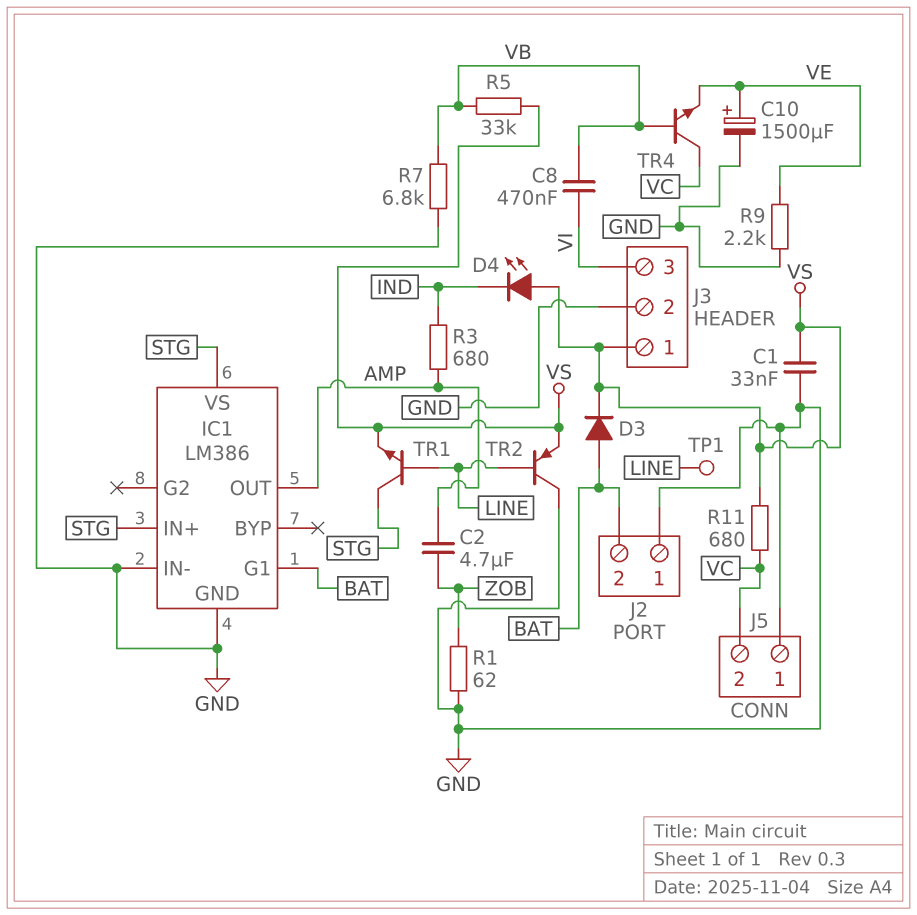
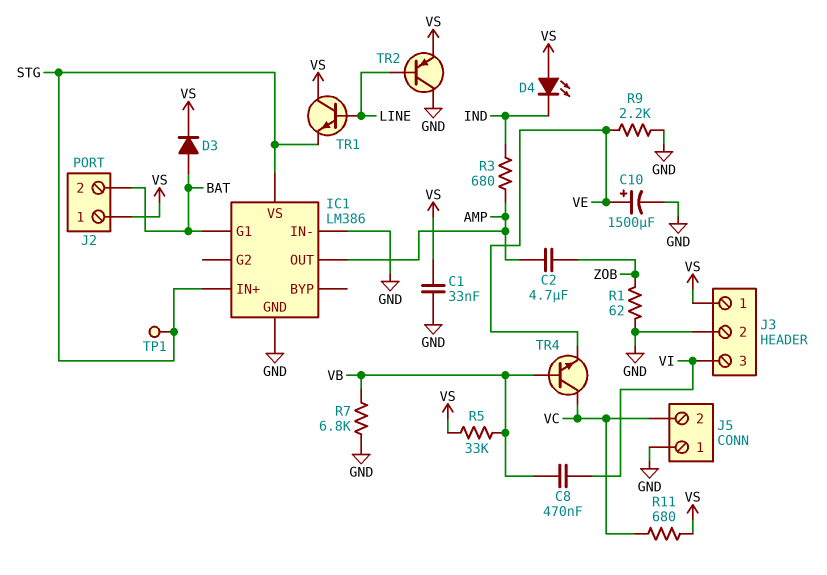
J2 pin 1: GND -> VS
TP1: test point (LINE) -> test point (STG)
TR1: NPN (B LINE, C STG, E VS) -> NPN (B LINE, C VS, E STG)

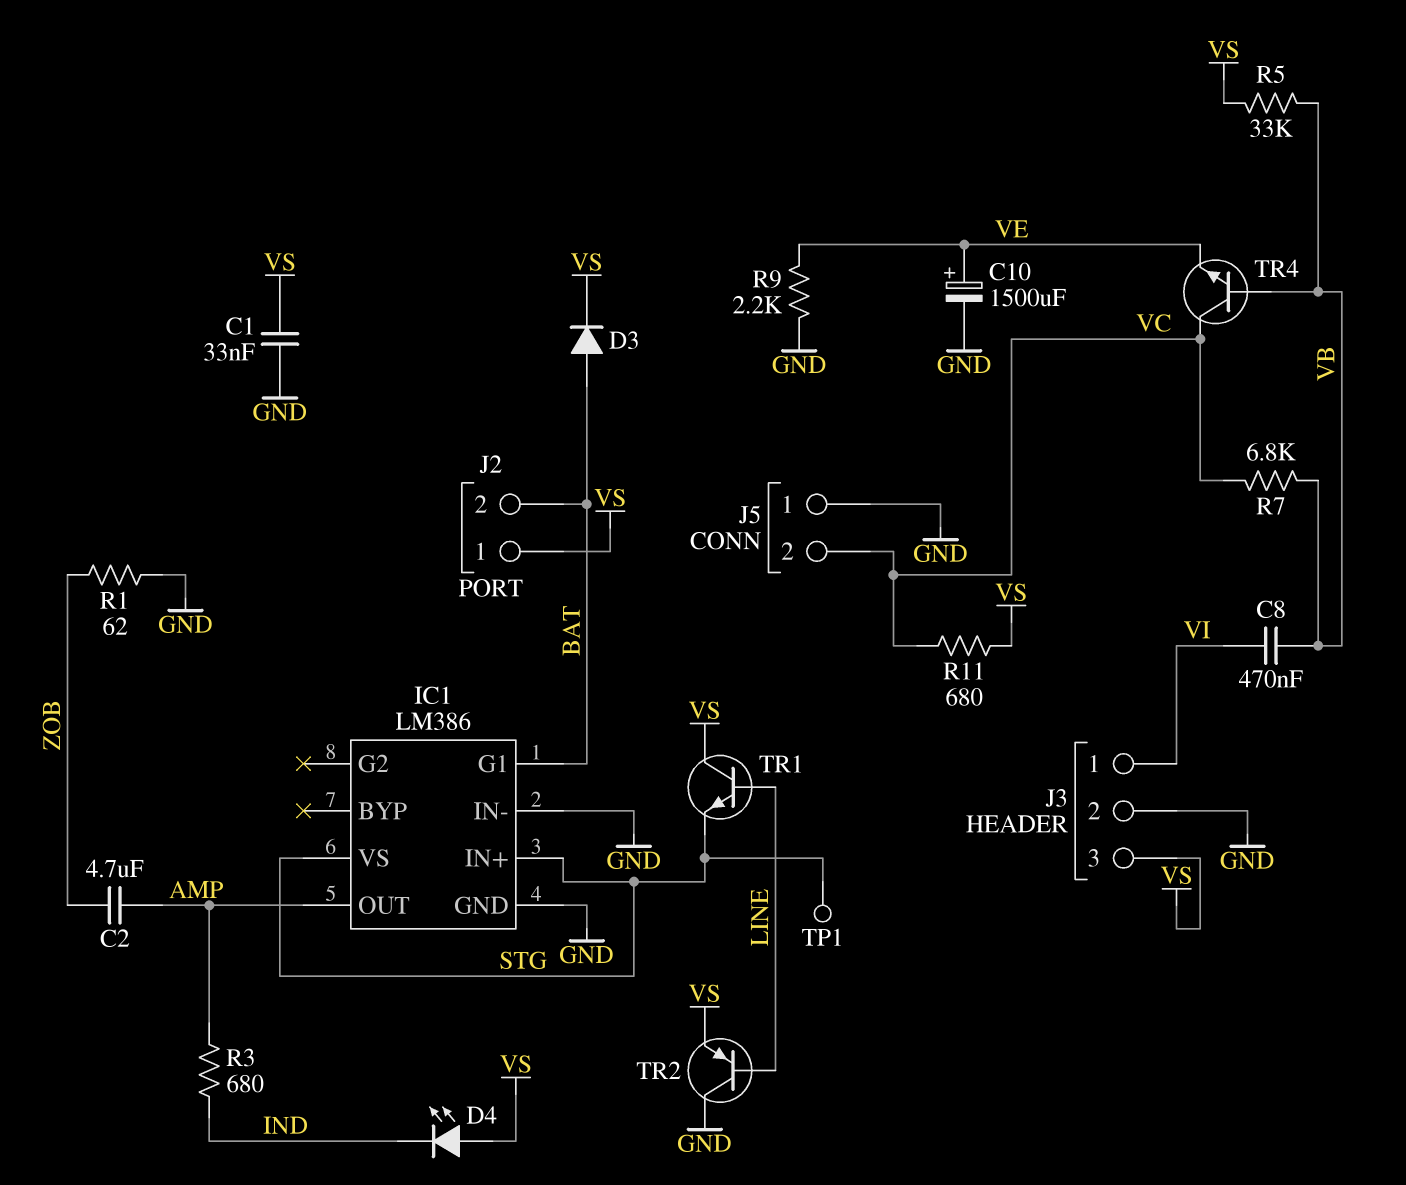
J3 pin 1: VS -> VI
J3 pin 3: VI -> VS
R7: 6.8k (GND, VB) -> 6.8k (VB, VC)

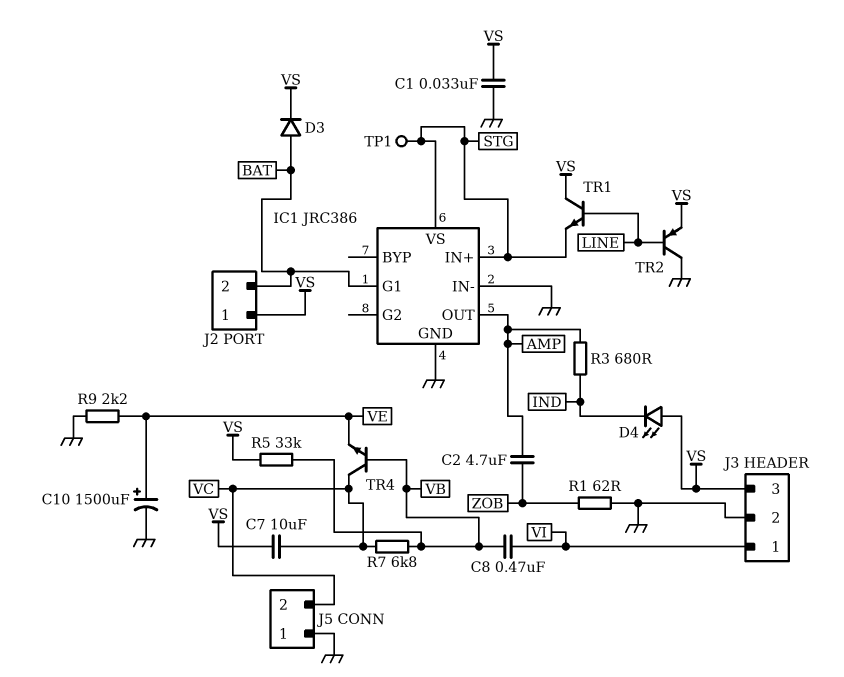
C7: none -> 10uF (VC, VS)
IC1: LM386 -> JRC386
R11: 680 (VC, VS) -> none

